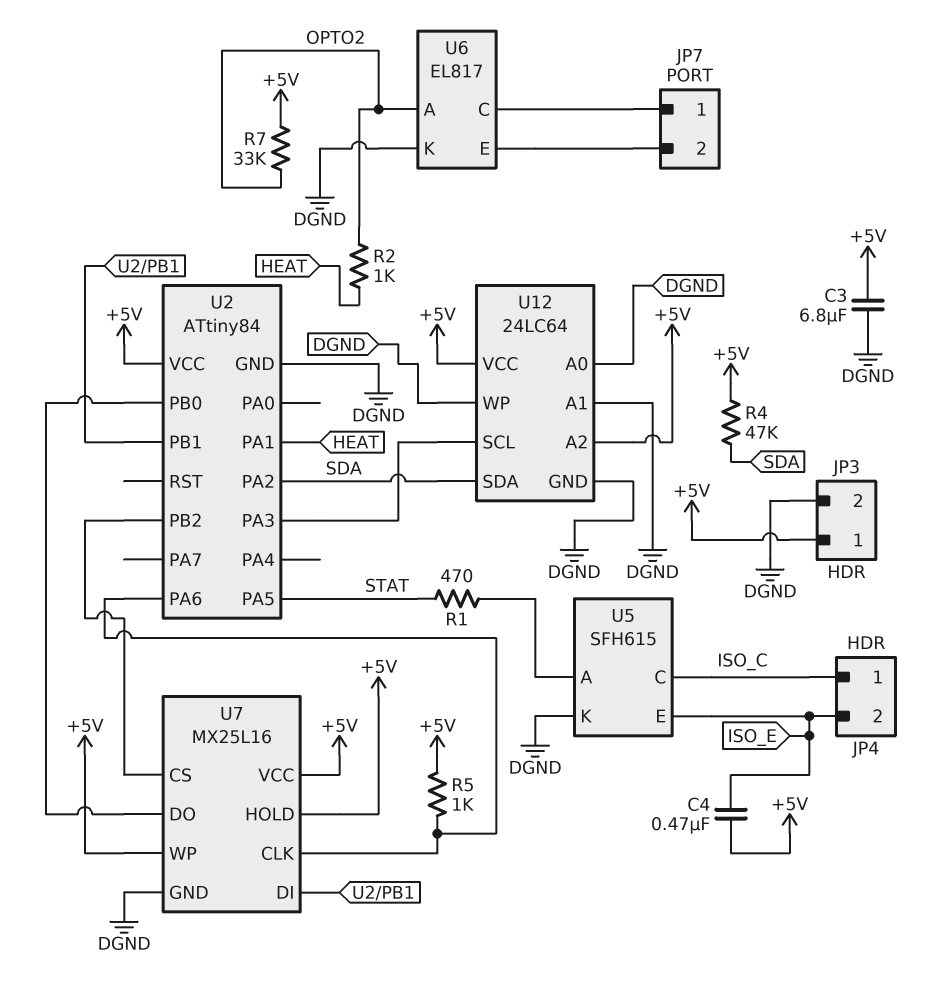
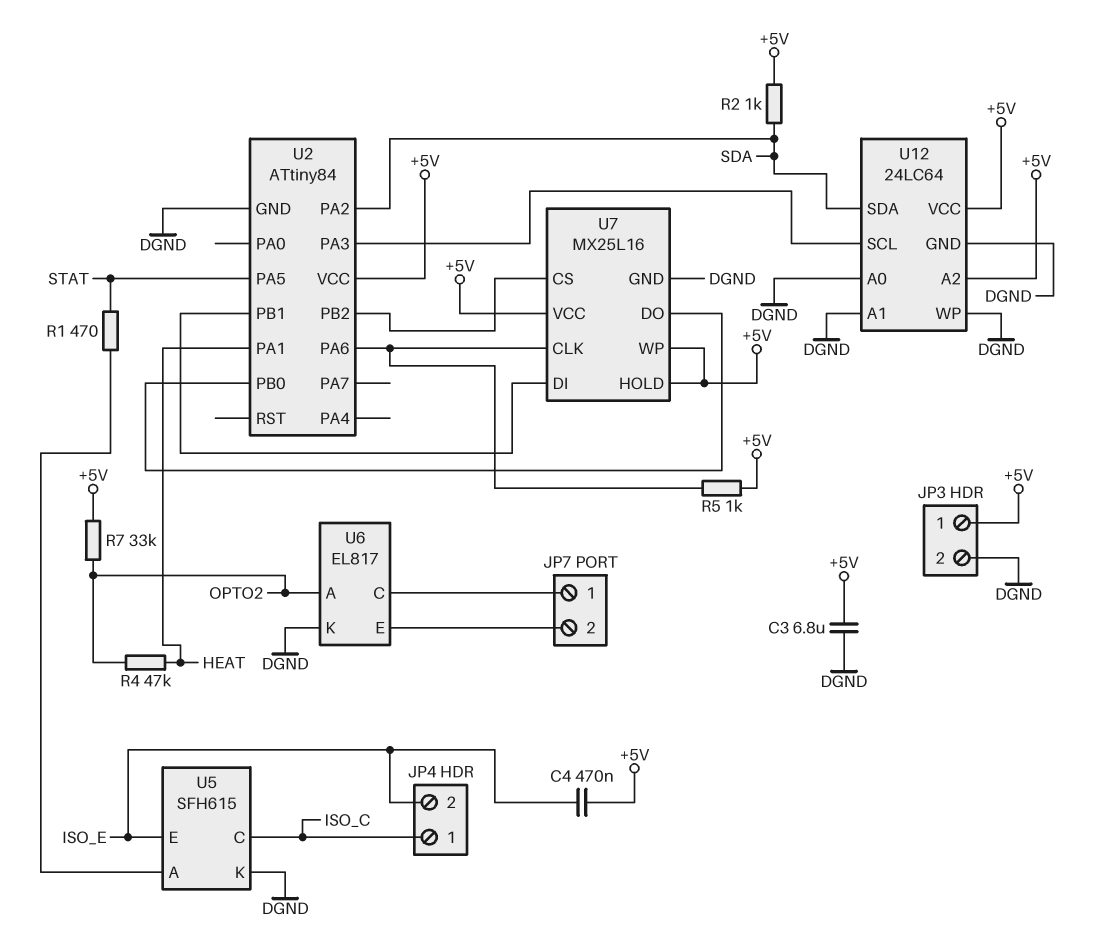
R2: 1k (HEAT, OPTO2) -> 1k (+5V, SDA)
R4: 47k (+5V, SDA) -> 47k (HEAT, OPTO2)

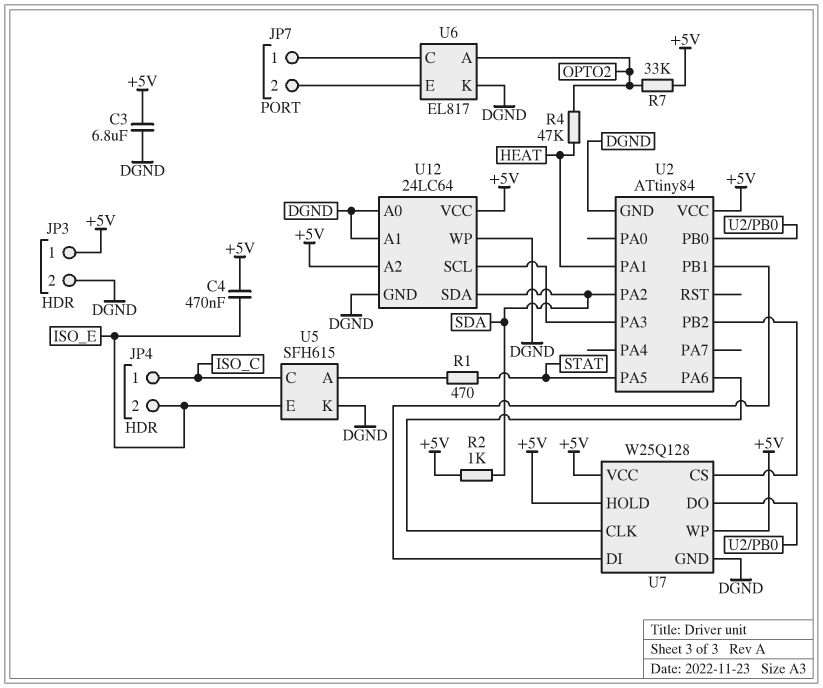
R5: 1k (+5V, U2/PA6) -> none
U7: MX25L16 -> W25Q128

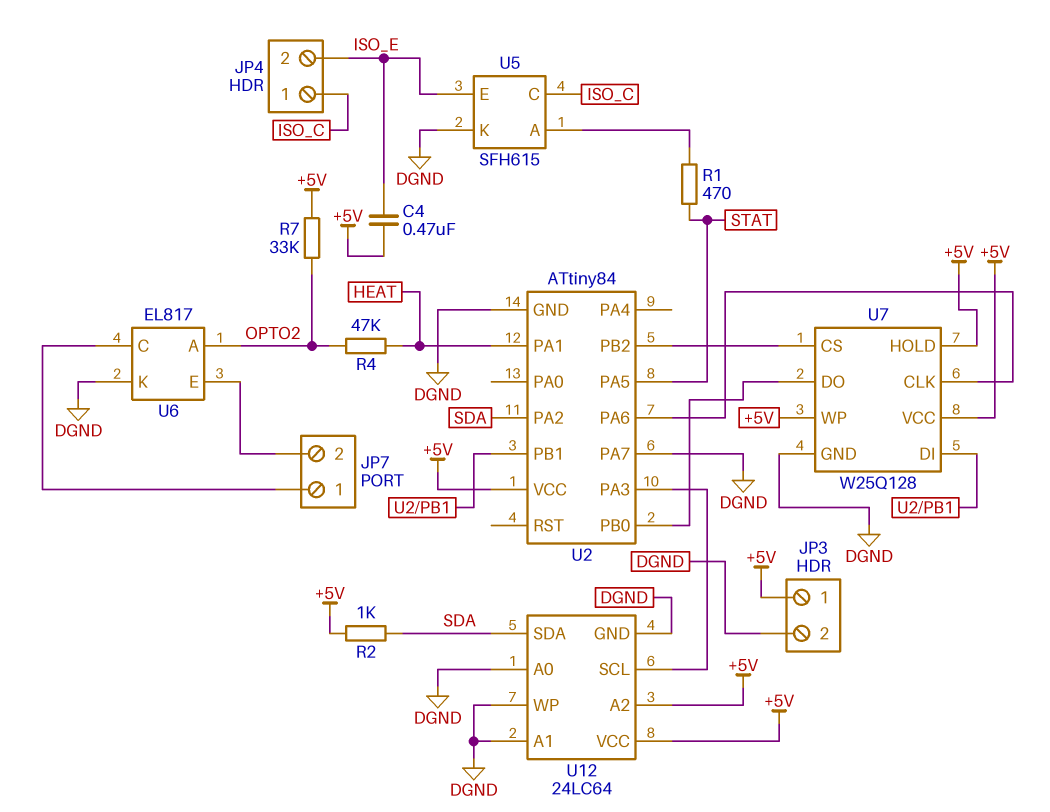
C3: 6.8uF (+5V, DGND) -> none
U2 pin PA7: none -> DGND

